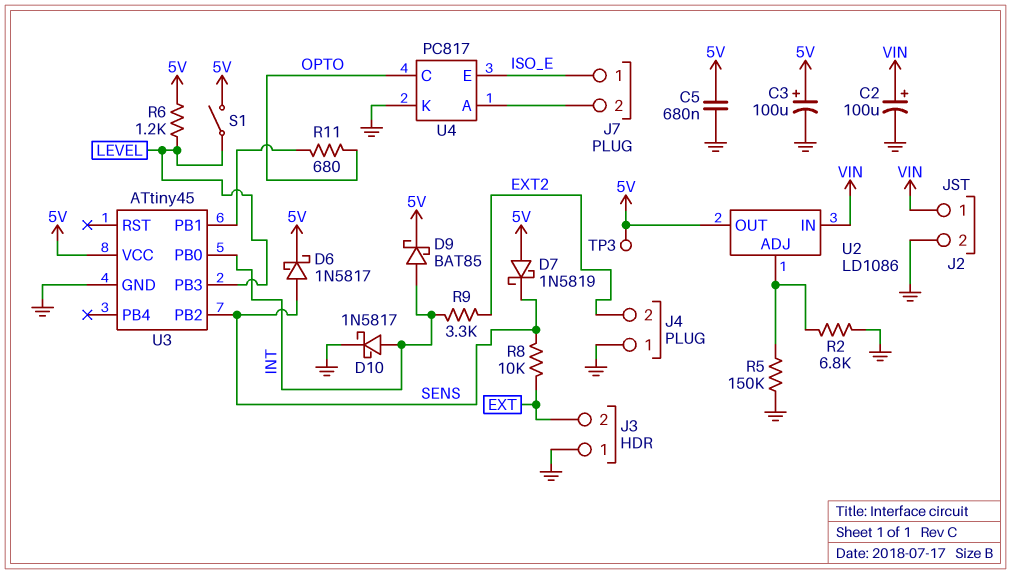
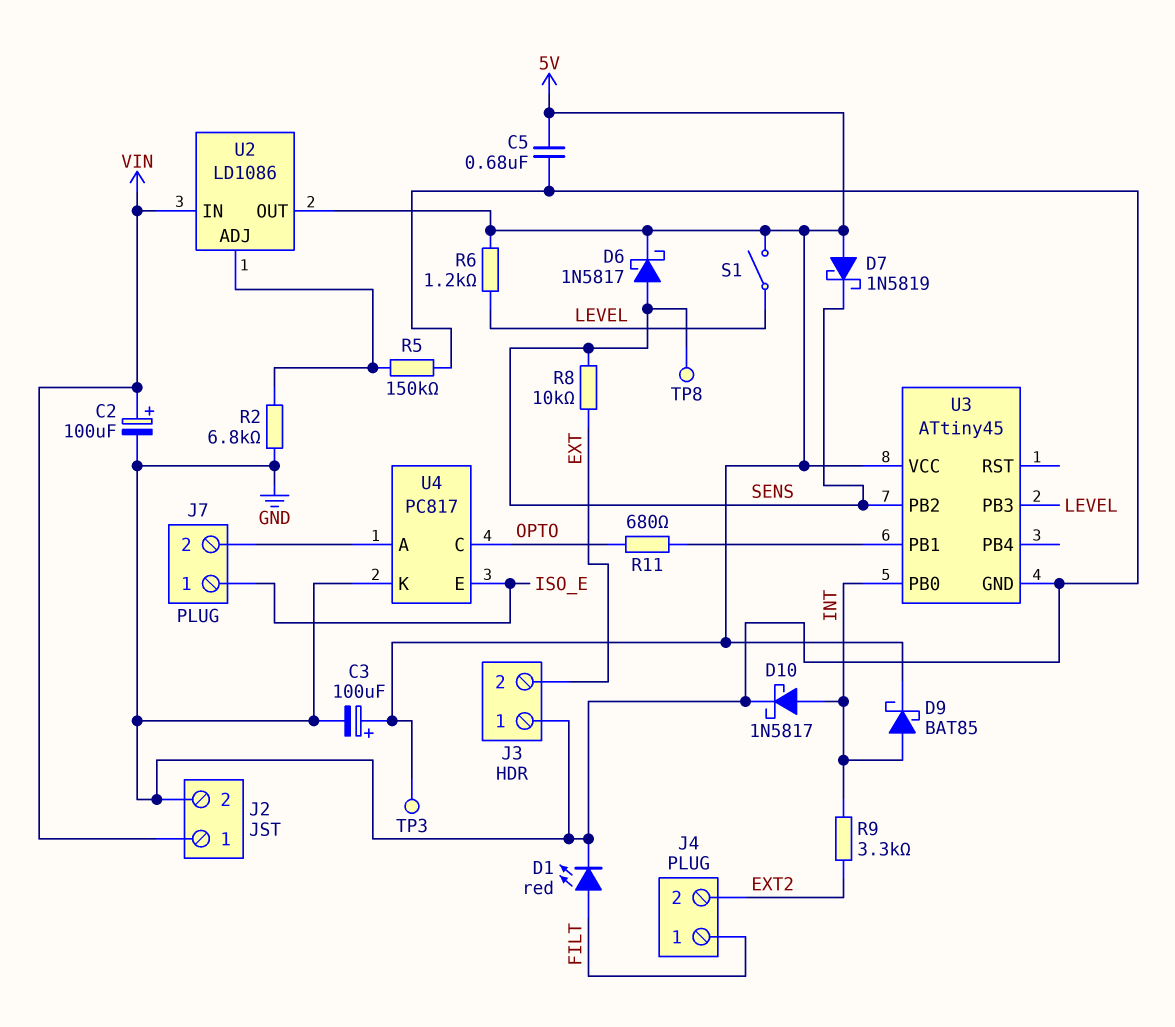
D1: none -> LED red (A FILT, K GND)
J4 pin 1: GND -> FILT
TP8: none -> test point (SENS)

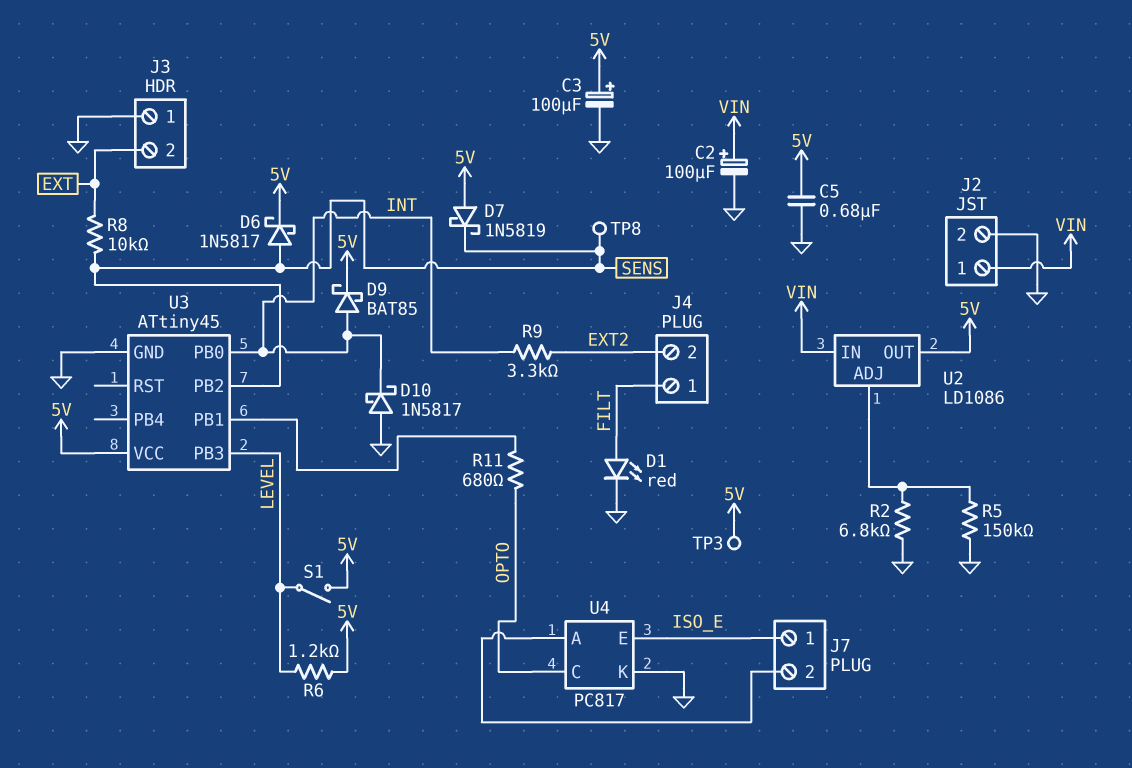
D10: schottky 1N5817 (A INT, K GND) -> schottky 1N5817 (A GND, K INT)

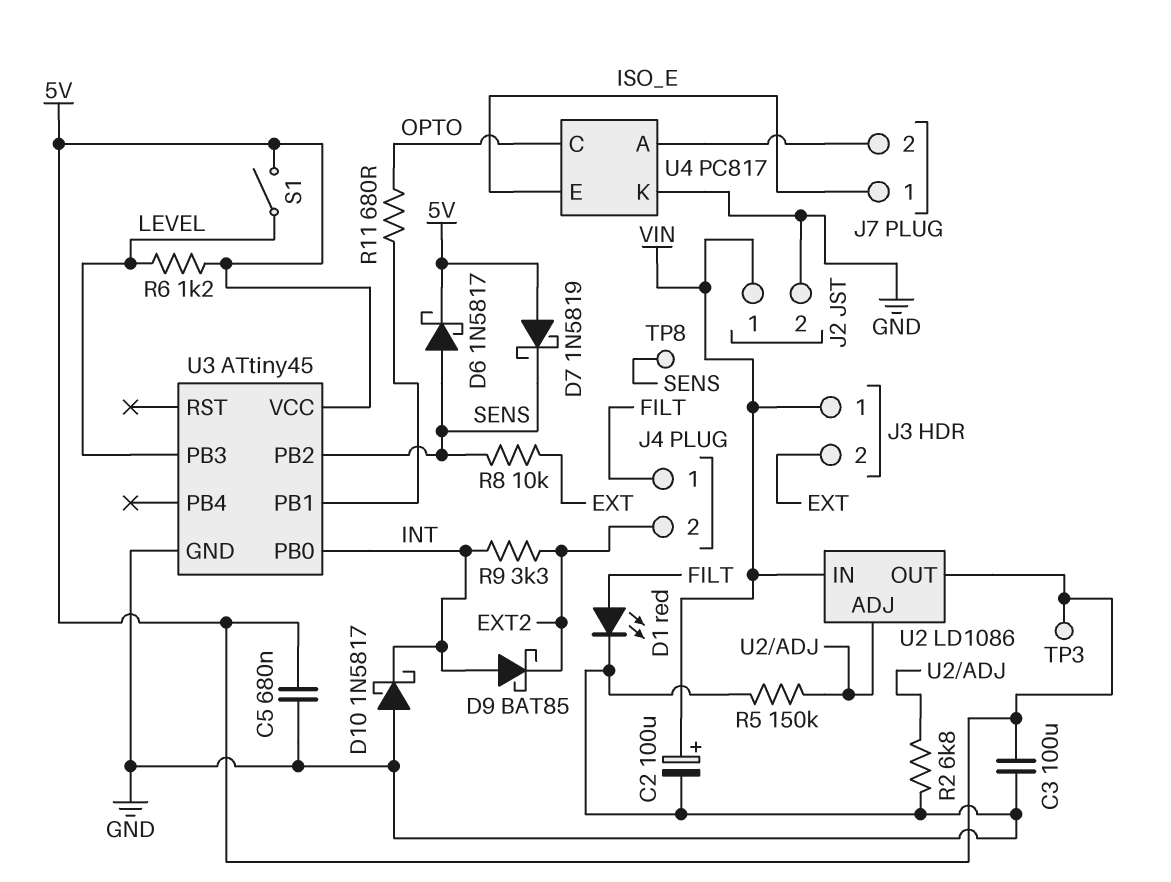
C3: 100uF (plus 5V, minus GND) -> 100uF (5V, GND)
D9: schottky BAT85 (A INT, K 5V) -> schottky BAT85 (A INT, K EXT2)
J3 pin 1: GND -> VIN

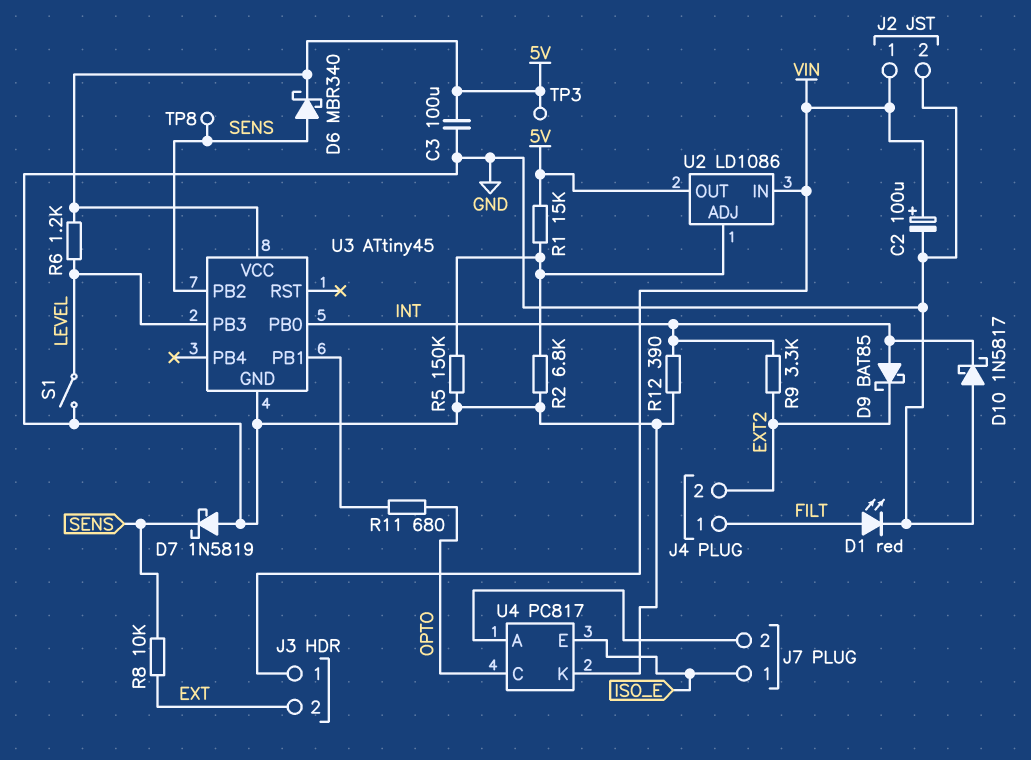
C5: 680nF (5V, GND) -> none
D6: schottky 1N5817 (A SENS, K 5V) -> schottky MBR340 (A SENS, K 5V)
D7: schottky 1N5819 (A 5V, K SENS) -> schottky 1N5819 (A GND, K SENS)
R1: none -> 15k (5V, U2/ADJ)
R12: none -> 390 (GND, INT)
S1: switch (5V, LEVEL) -> switch (GND, LEVEL)

